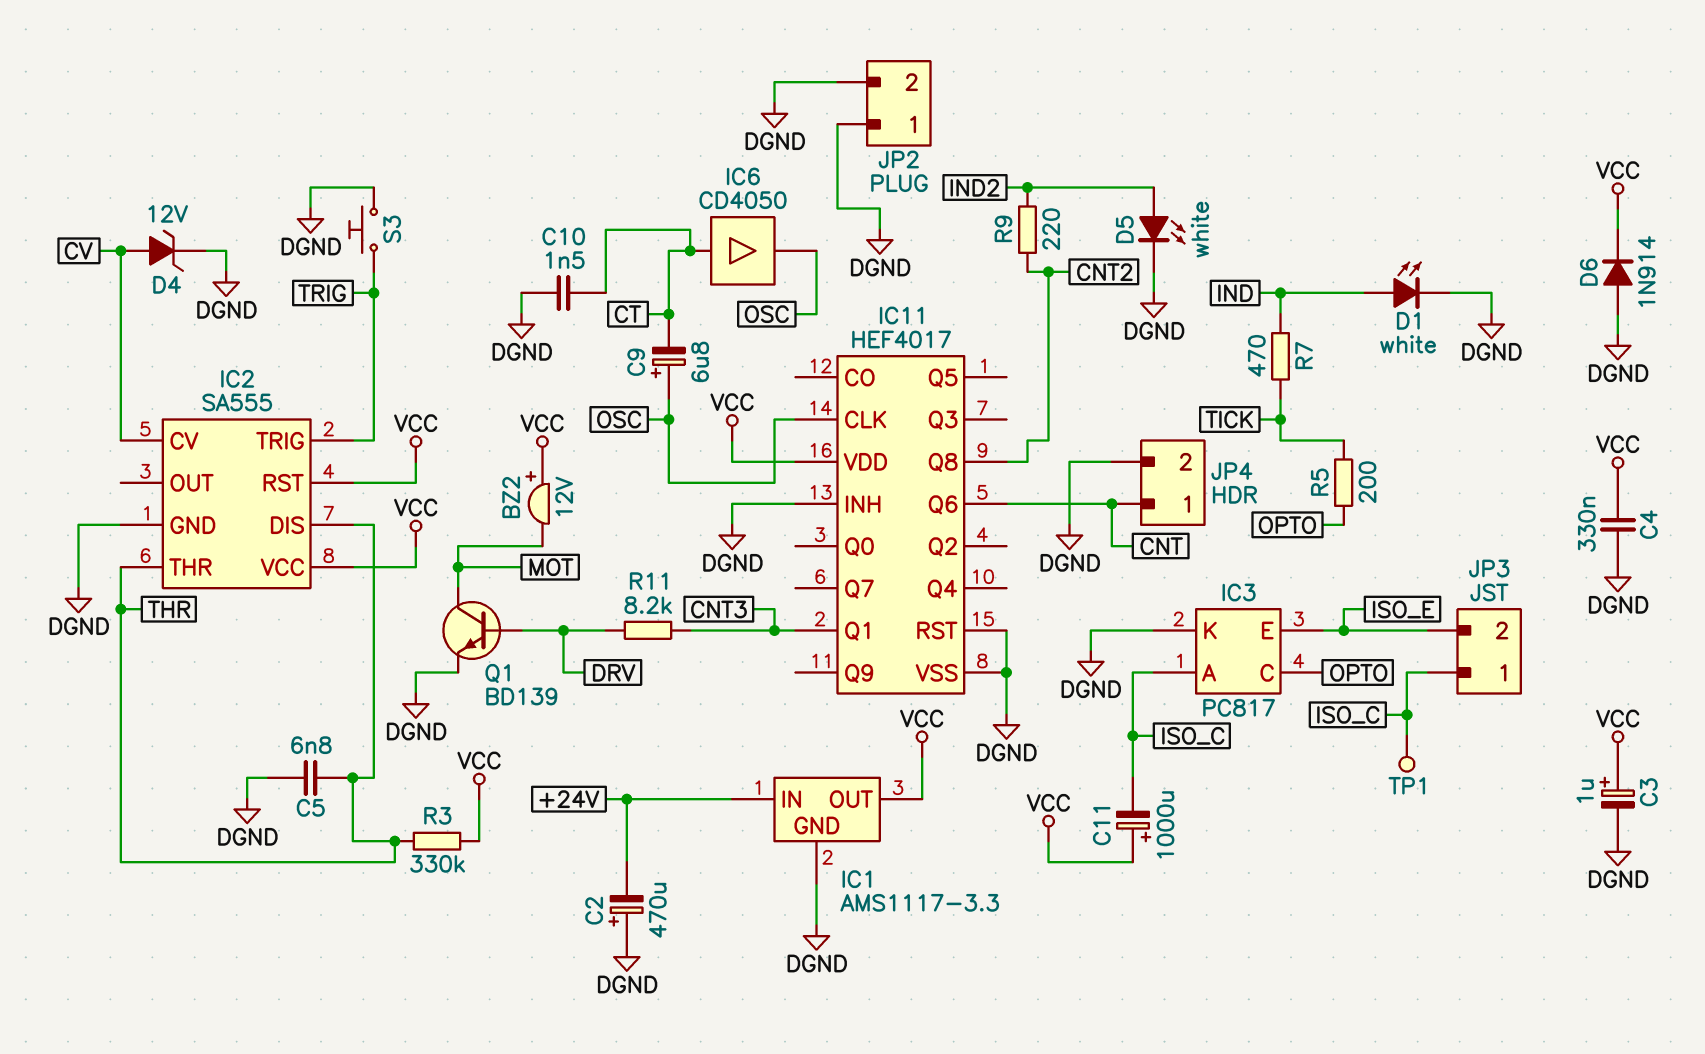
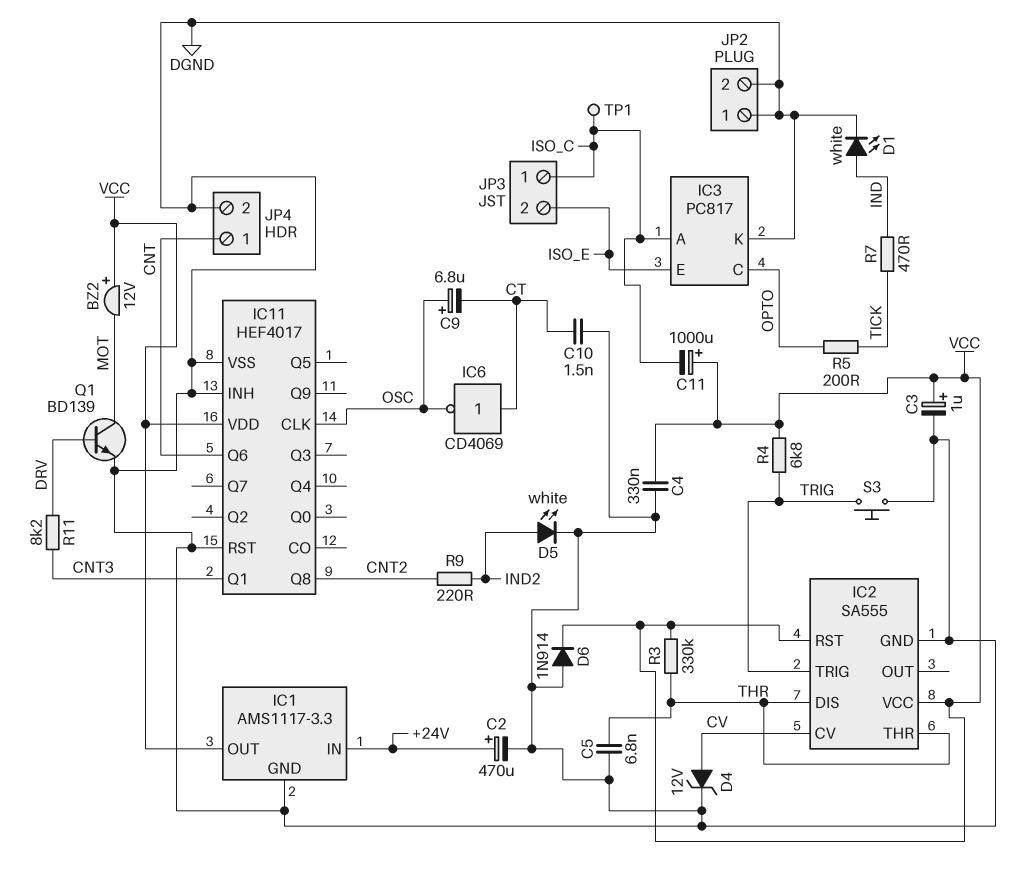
C2: 470uF (plus DGND, minus +24V) -> 470uF (plus +24V, minus DGND)
IC6: buffer CD4050 (in CT, out OSC) -> NOT CD4069 (in CT, out OSC)
R4: none -> 6.8k (TRIG, VCC)

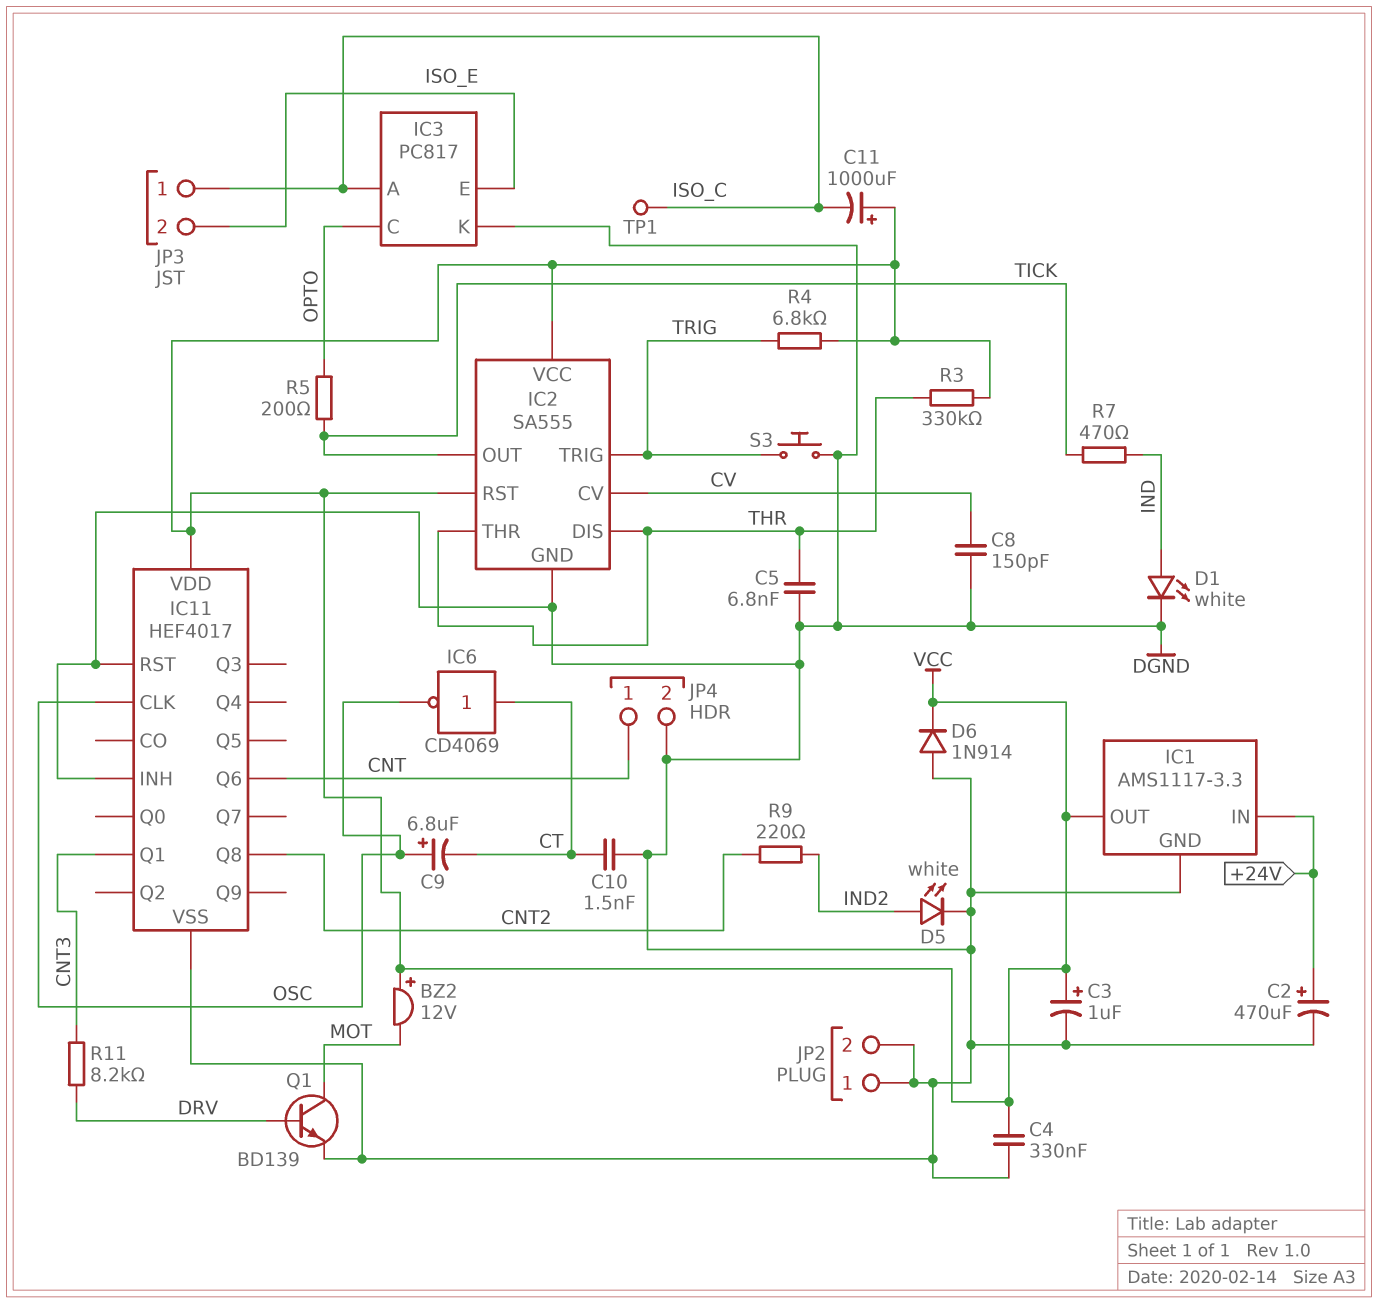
C8: none -> 150pF (CV, DGND)
D4: zener 12V (A CV, K DGND) -> none
IC2 pin OUT: none -> TICK

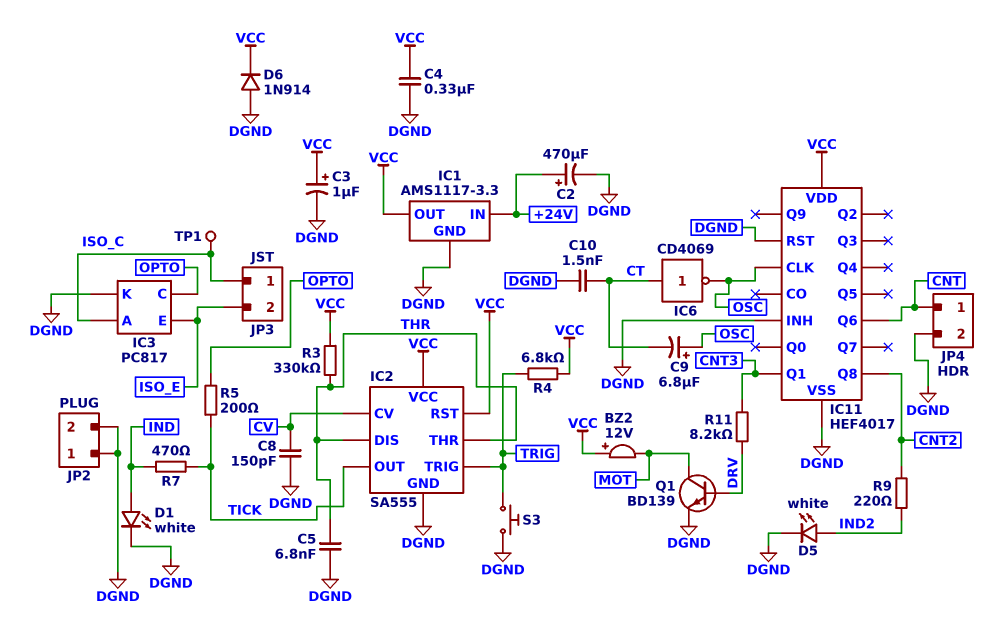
C11: 1000uF (plus VCC, minus ISO_C) -> none

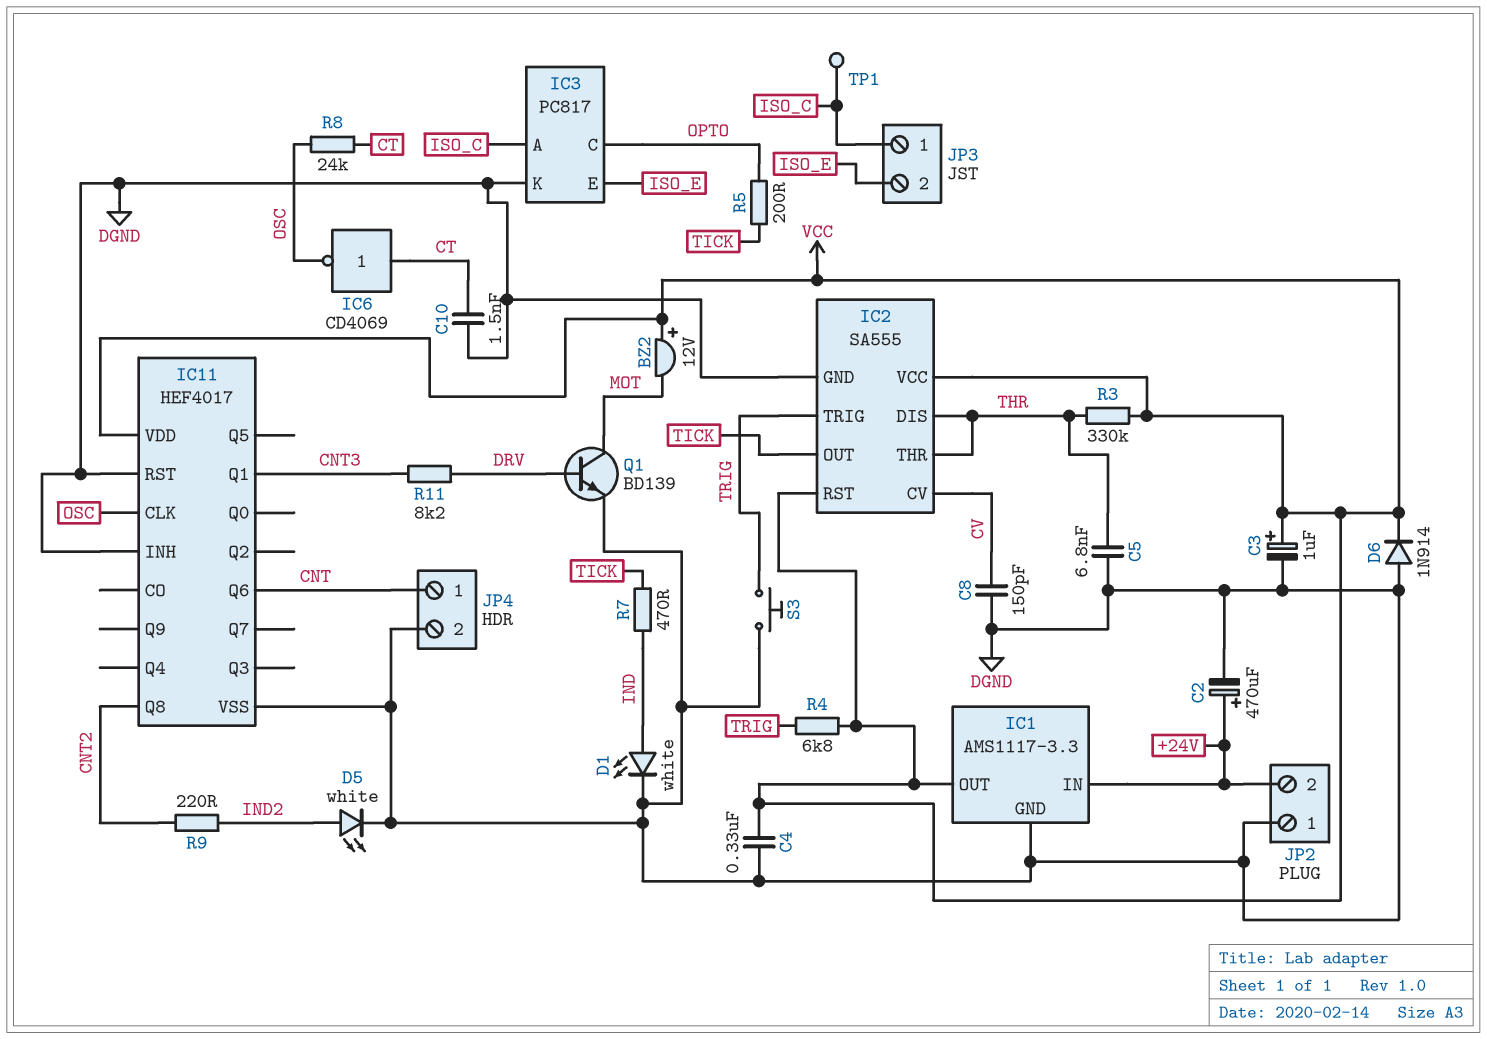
C9: 6.8uF (plus OSC, minus CT) -> none
JP2 pin 2: DGND -> +24V
R8: none -> 24k (CT, OSC)

